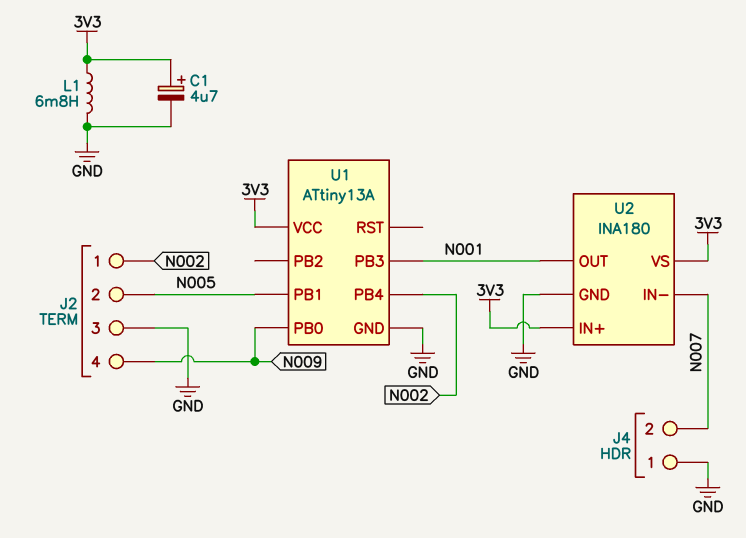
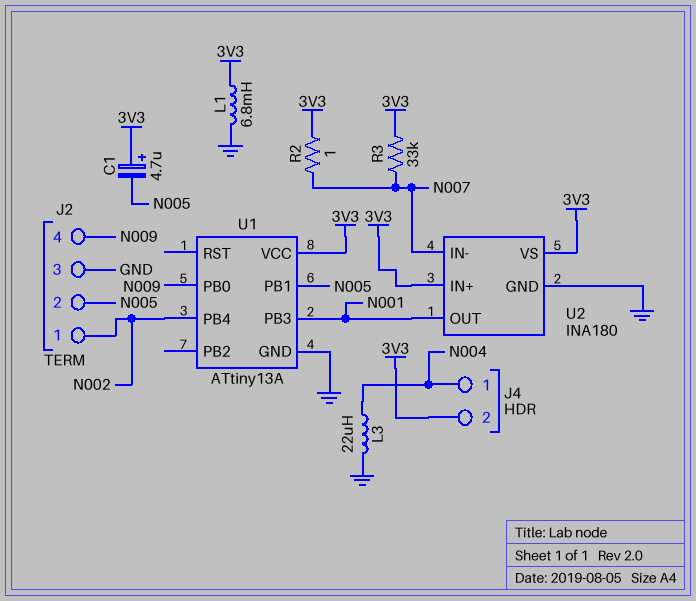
C1: 4.7uF (plus 3V3, minus GND) -> 4.7uF (plus 3V3, minus N005)
J4 pin 1: GND -> N004
J4 pin 2: N007 -> 3V3
L3: none -> 22uH (GND, N004)
R2: none -> 1 (3V3, N007)
R3: none -> 33k (3V3, N007)

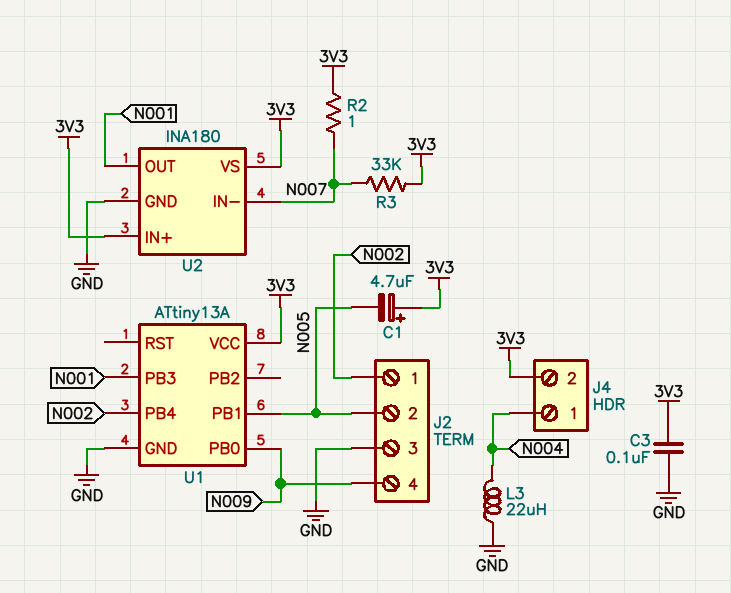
C3: none -> 100nF (3V3, GND)
L1: 6.8mH (3V3, GND) -> none

